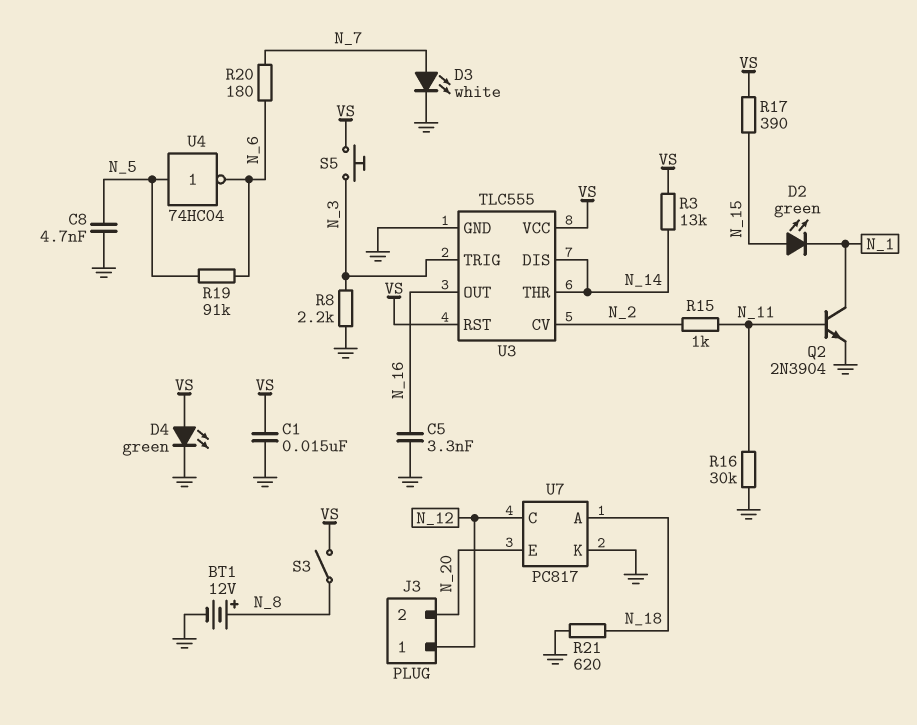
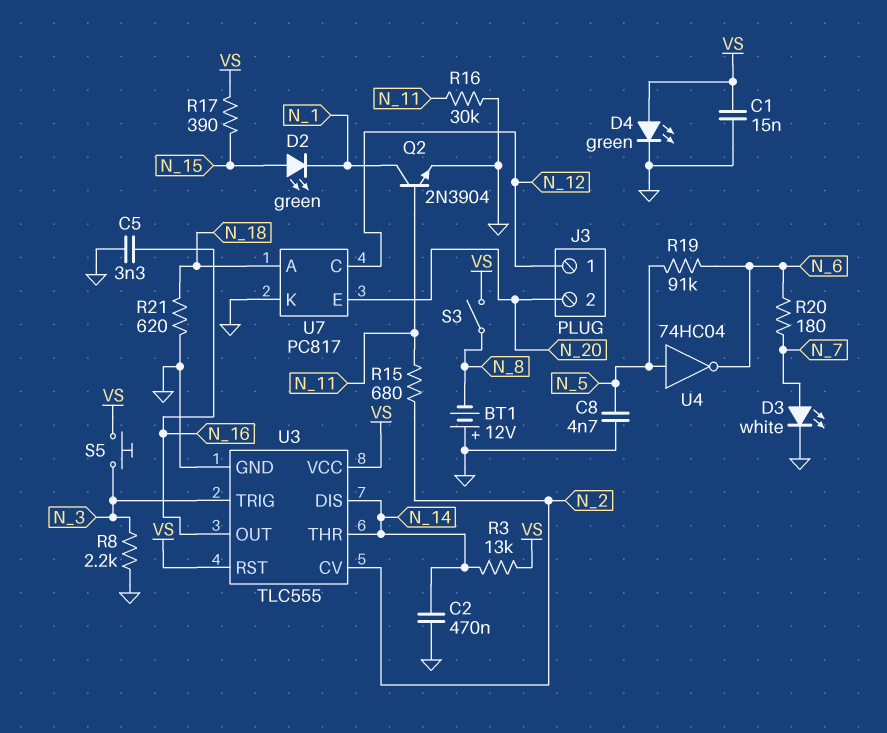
BT1: 12V (plus N_8, minus GND) -> 12V (plus GND, minus N_8)
C2: none -> 470nF (GND, N_14)
R15: 1k (N_2, N_11) -> 680 (N_2, N_11)

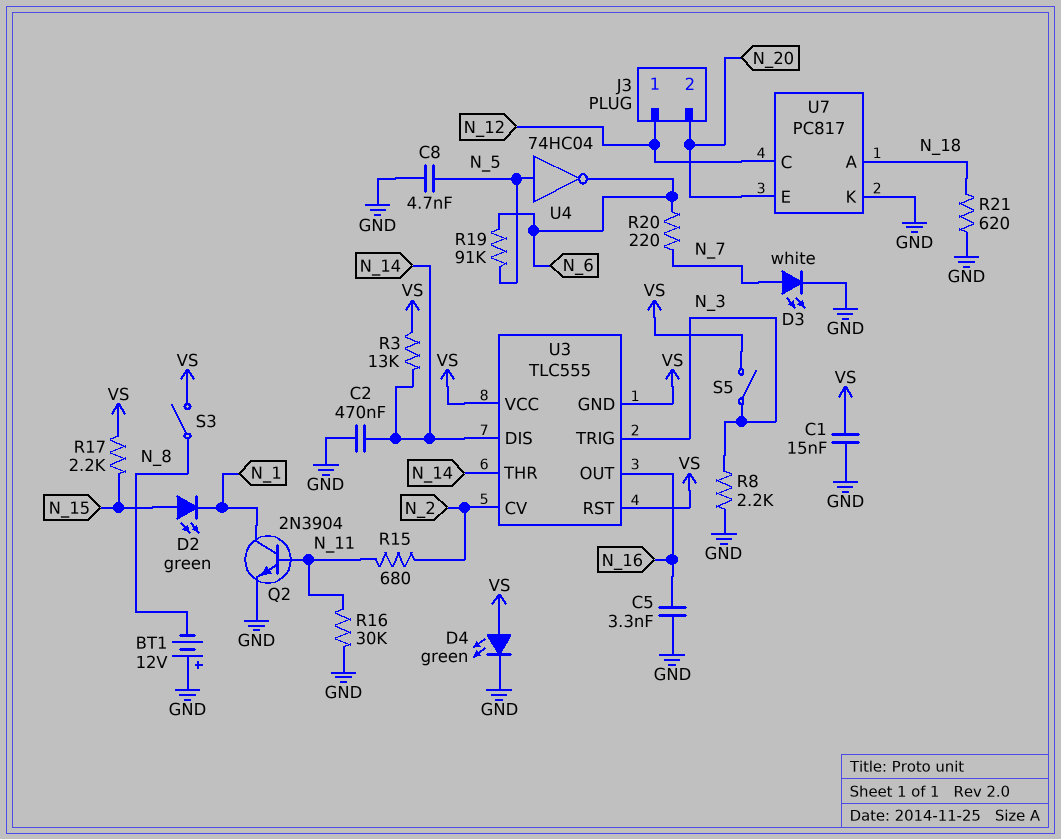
R17: 390 (N_15, VS) -> 2.2k (N_15, VS)
R20: 180 (N_6, N_7) -> 220 (N_6, N_7)
S5: button (N_3, VS) -> switch (N_3, VS)
U3 pin GND: GND -> VS

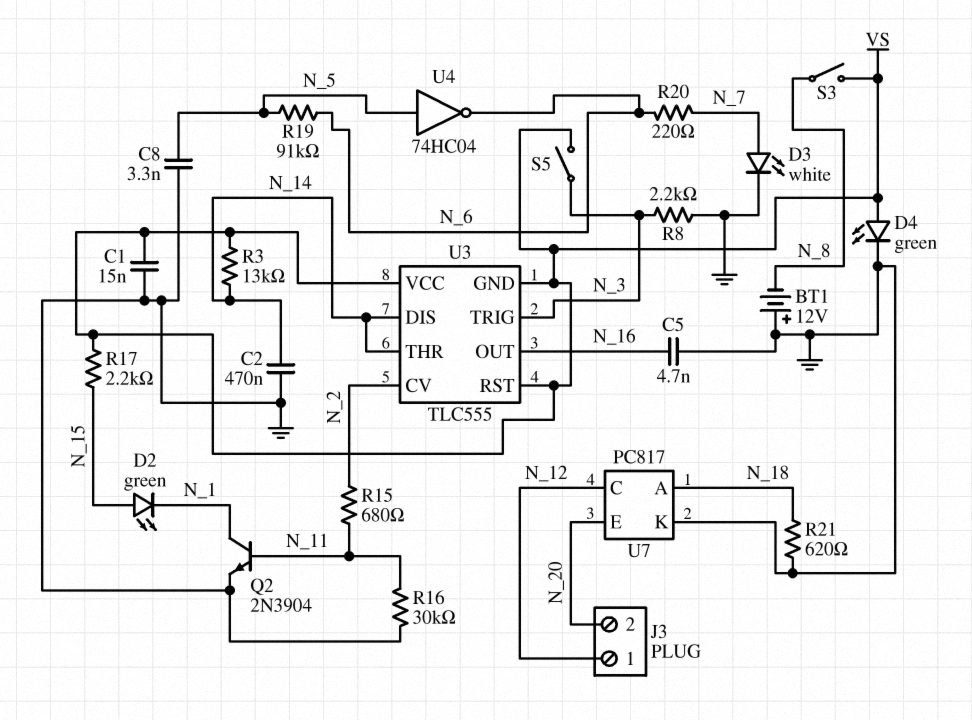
C5: 3.3nF (GND, N_16) -> 4.7nF (GND, N_16)
C8: 4.7nF (GND, N_5) -> 3.3nF (GND, N_5)

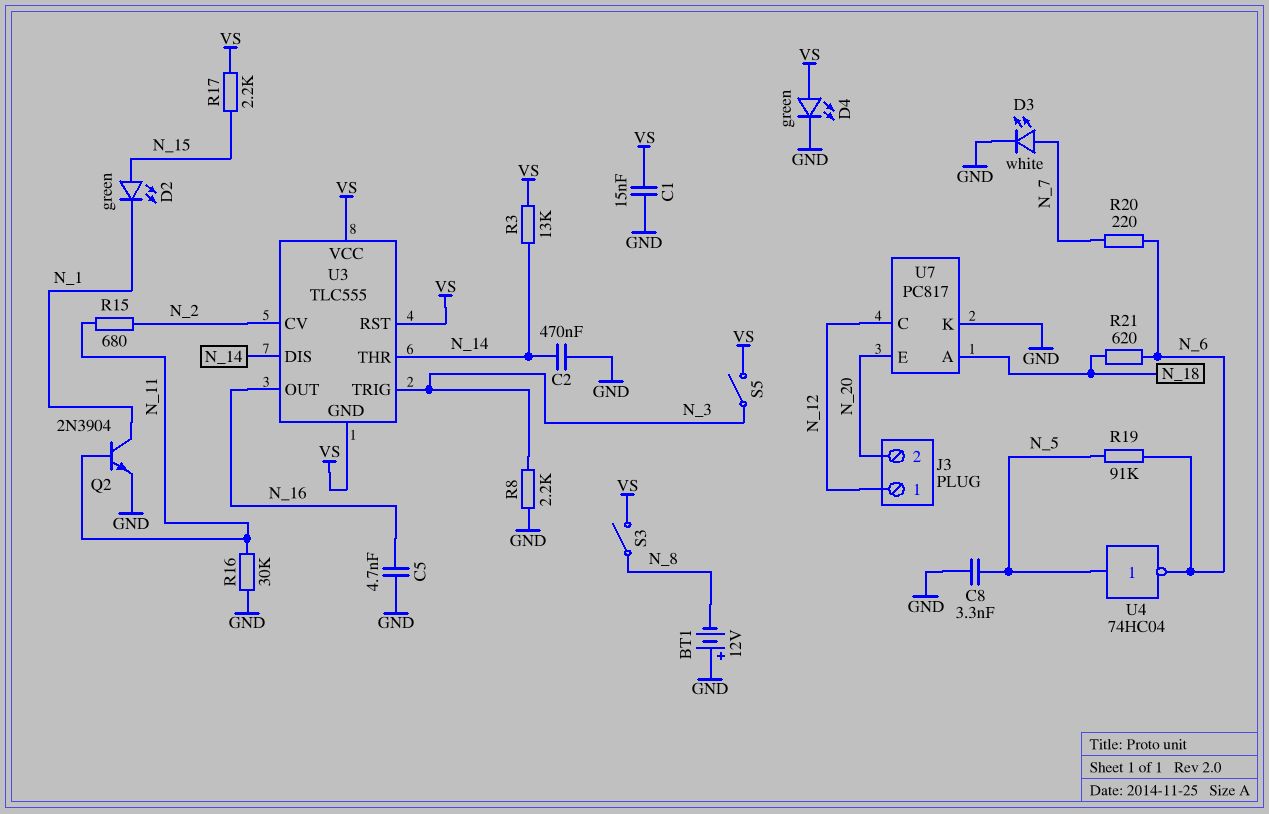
R21: 620 (GND, N_18) -> 620 (N_6, N_18)

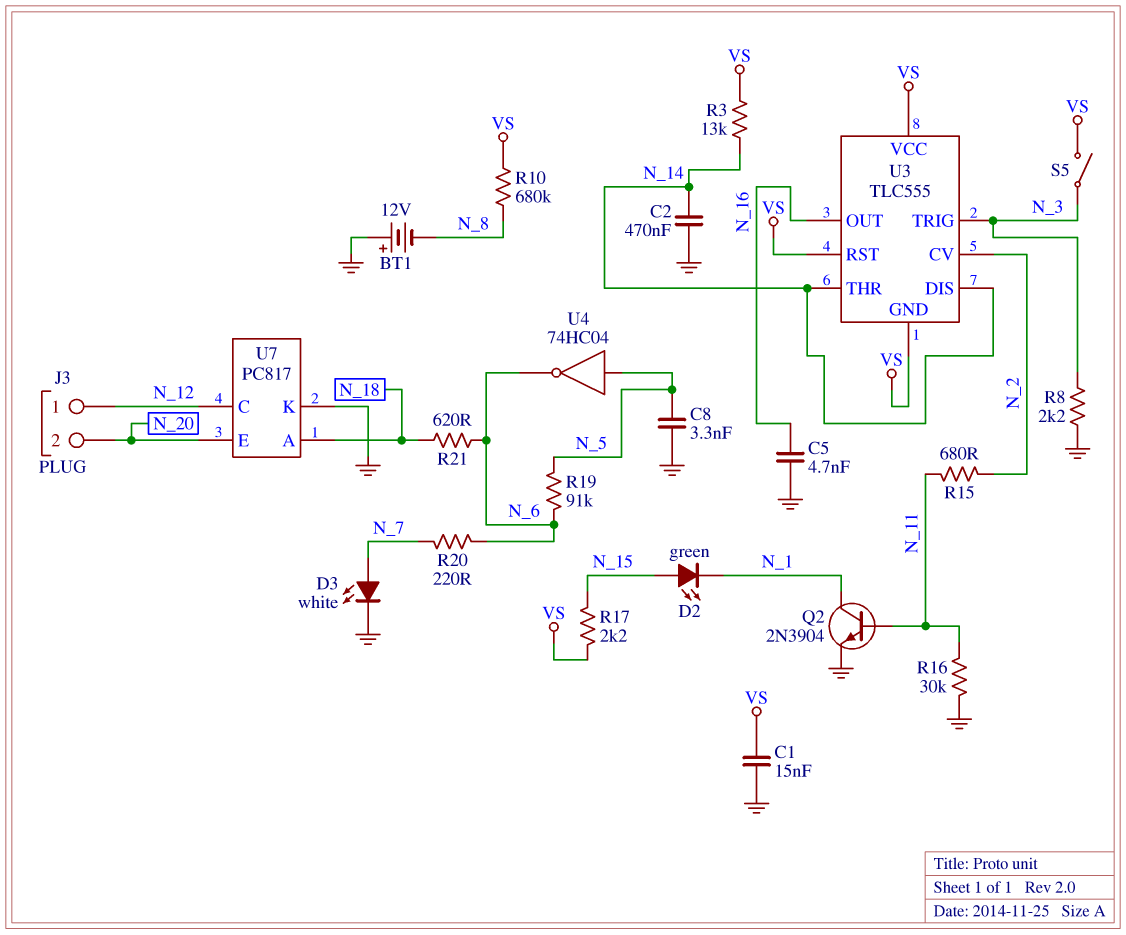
D4: LED green (A VS, K GND) -> none
R10: none -> 680k (N_8, VS)
S3: switch (N_8, VS) -> none

